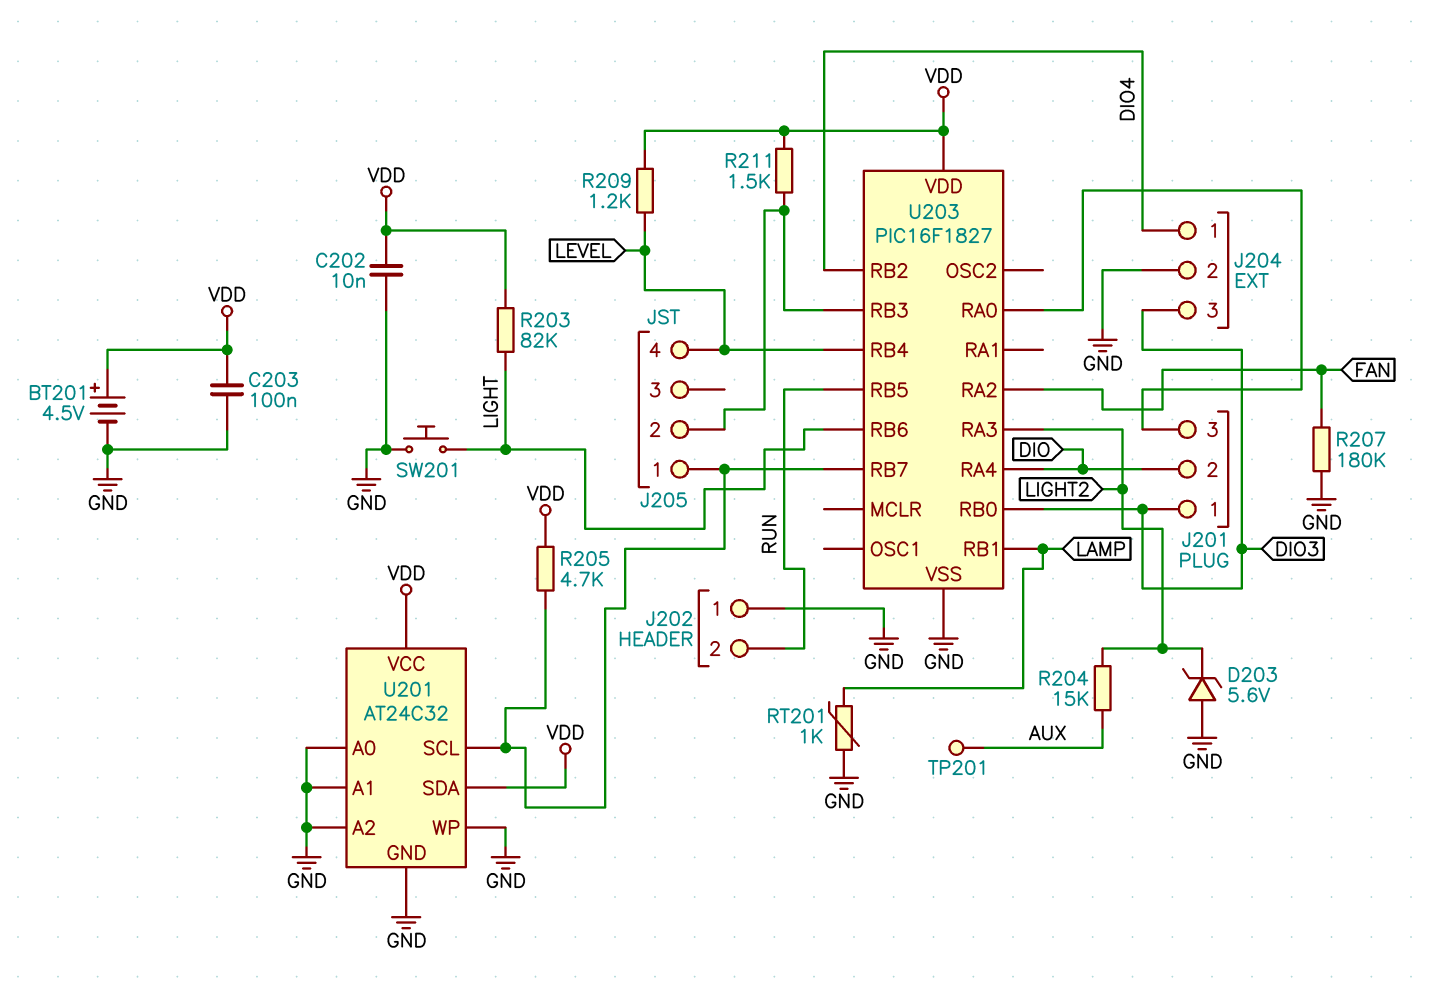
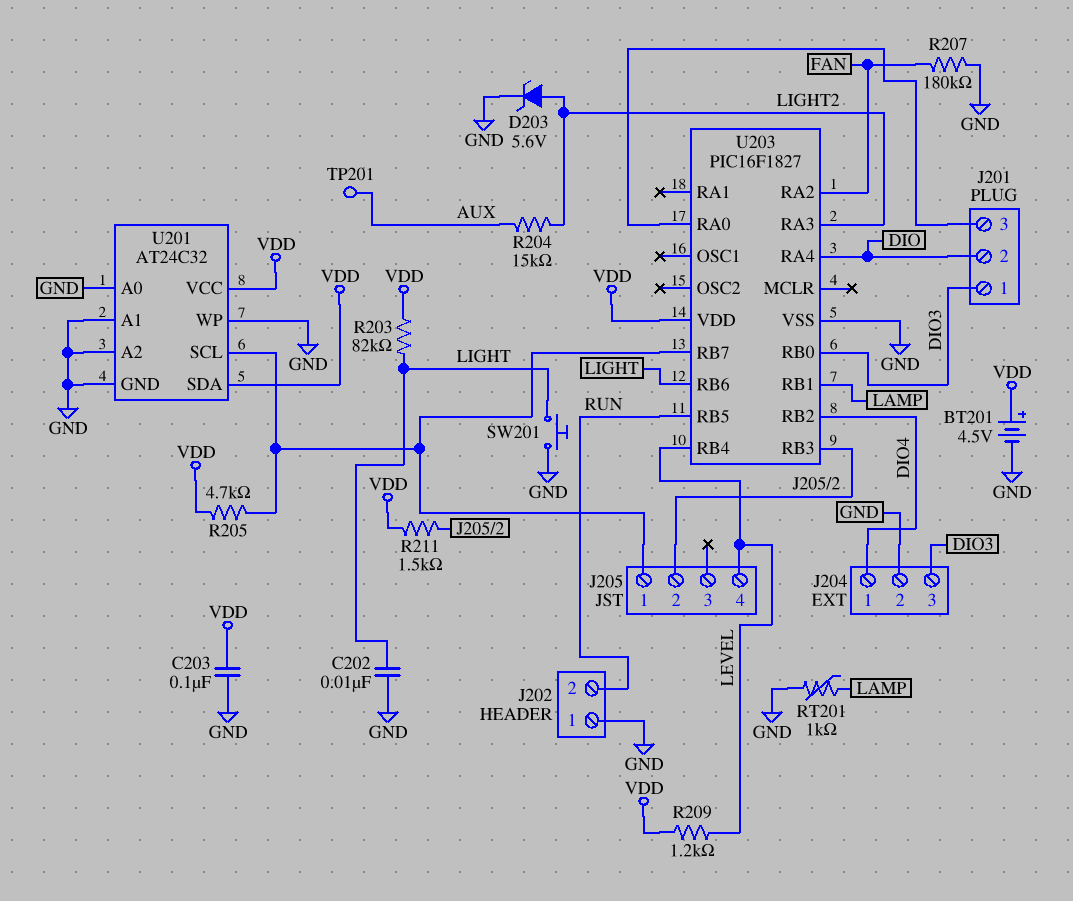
C202: 10nF (GND, VDD) -> 10nF (GND, LIGHT)
D203: zener 5.6V (A GND, K LIGHT2) -> zener 5.6V (A LIGHT2, K GND)

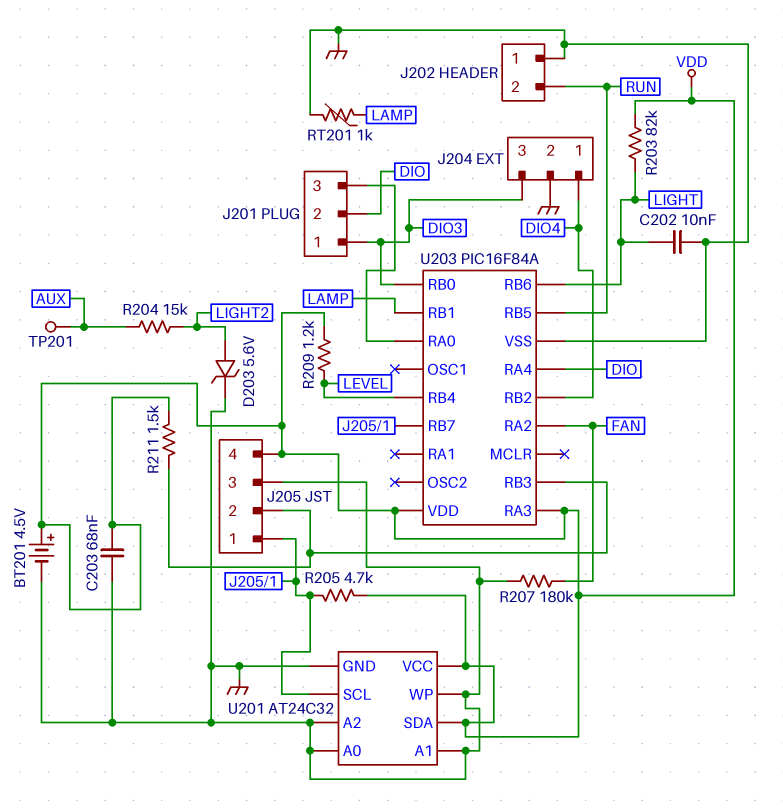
C203: 100nF (GND, VDD) -> 68nF (GND, VDD)
J205 pin 3: none -> GND
J205 pin 4: LEVEL -> VDD
SW201: button (GND, LIGHT) -> none
U203: PIC16F1827 -> PIC16F84A
U203 pin RA3: LIGHT2 -> VDD

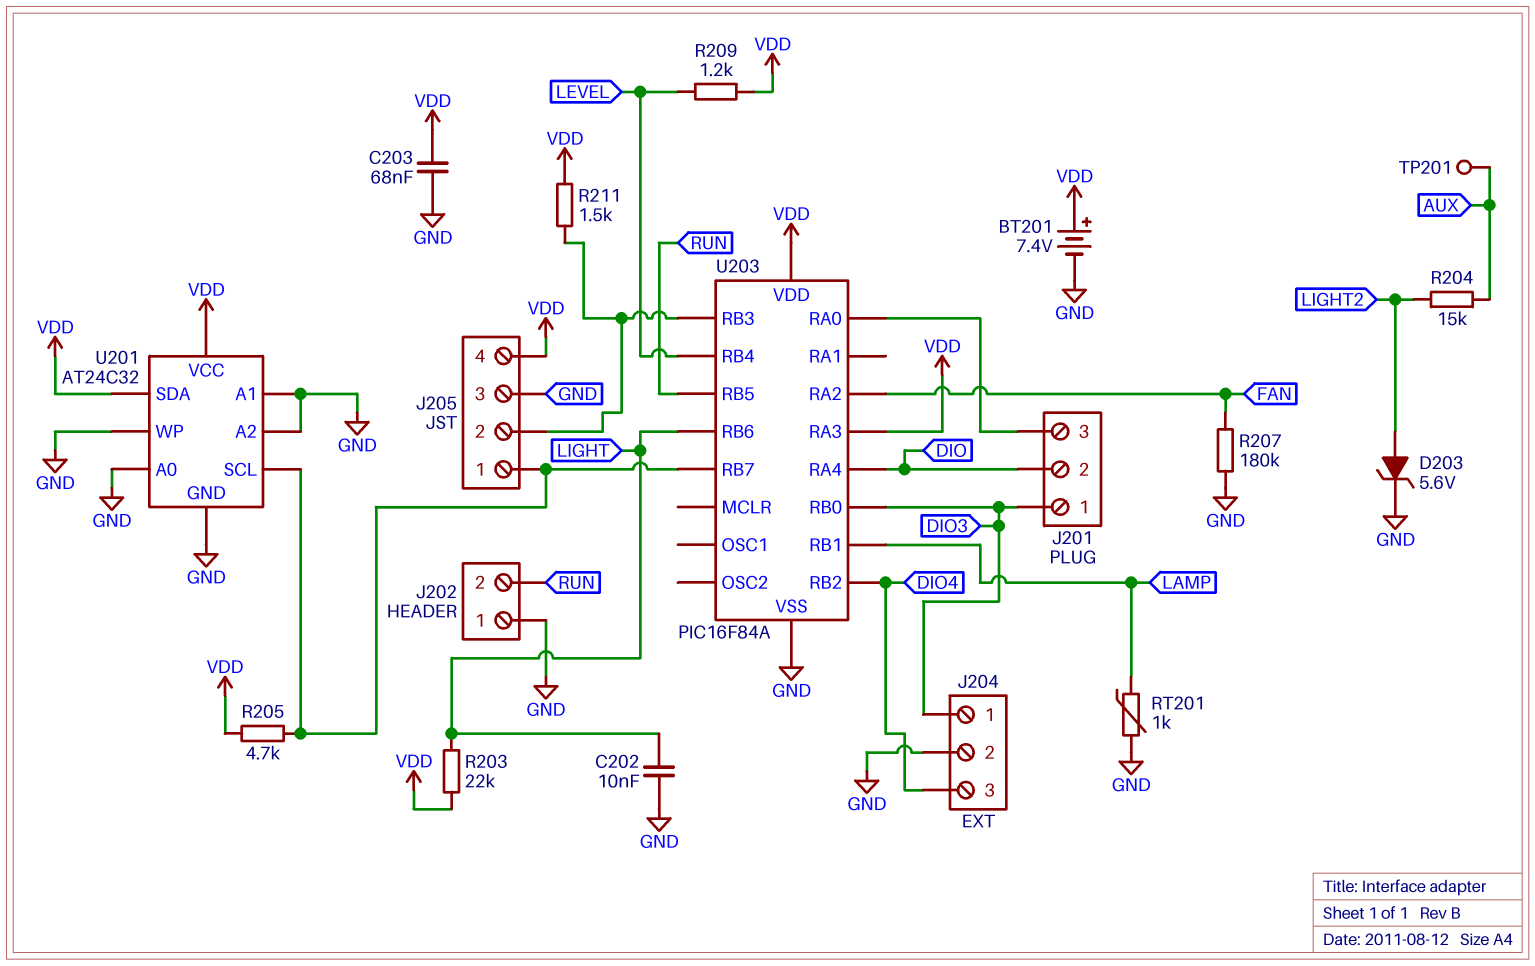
BT201: 4.5V (plus VDD, minus GND) -> 7.4V (plus VDD, minus GND)
J204 pin 1: DIO4 -> DIO3
J204 pin 3: DIO3 -> DIO4
R203: 82k (LIGHT, VDD) -> 22k (LIGHT, VDD)

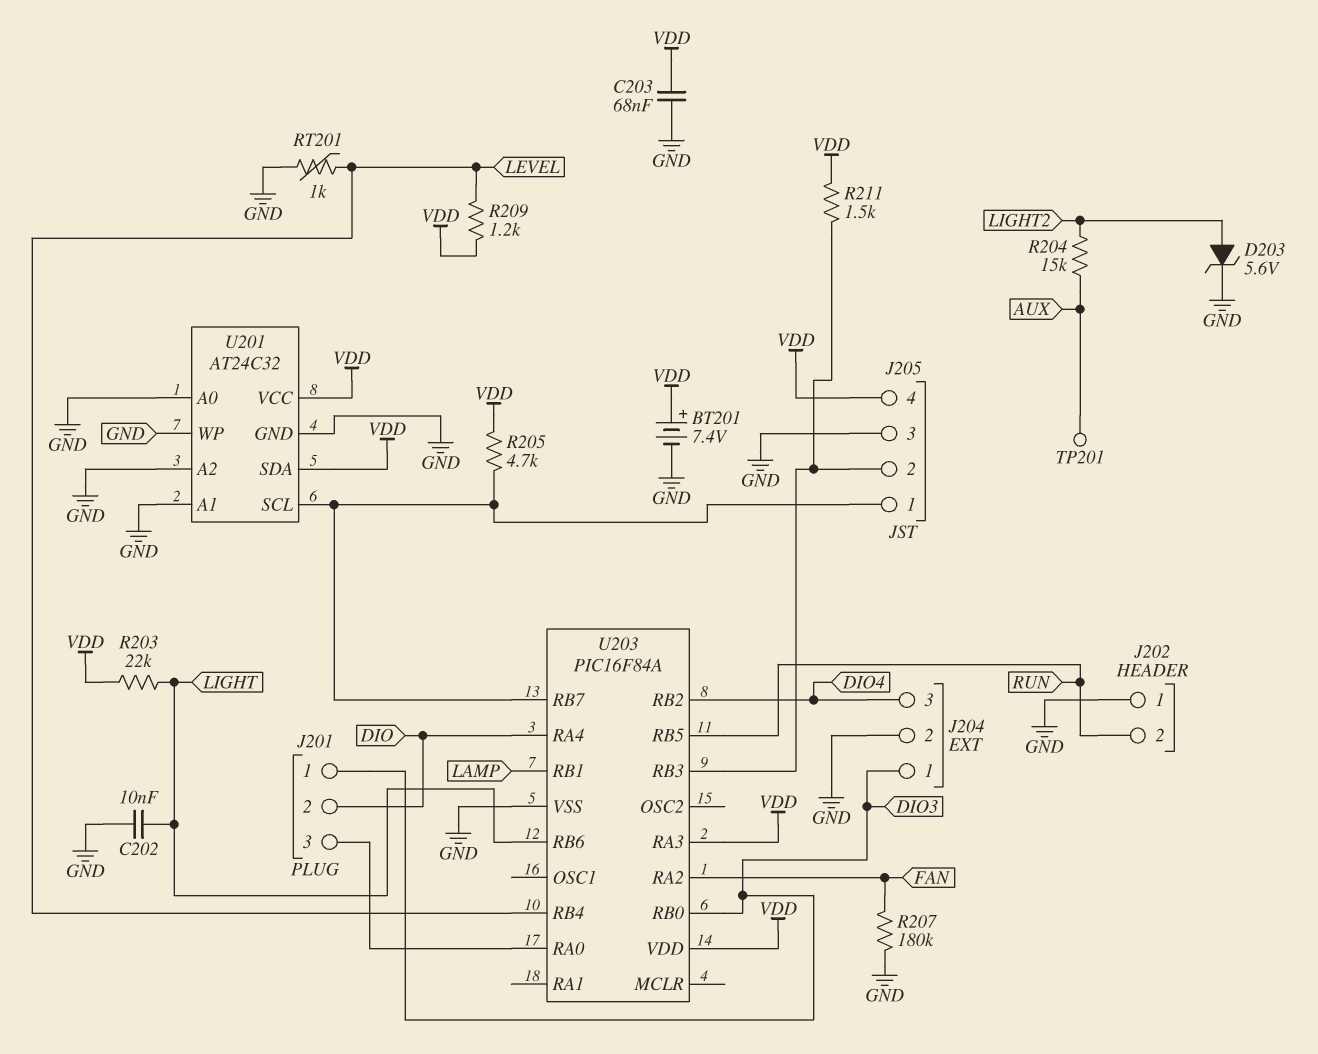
RT201: 1k (GND, LAMP) -> 1k (GND, LEVEL)

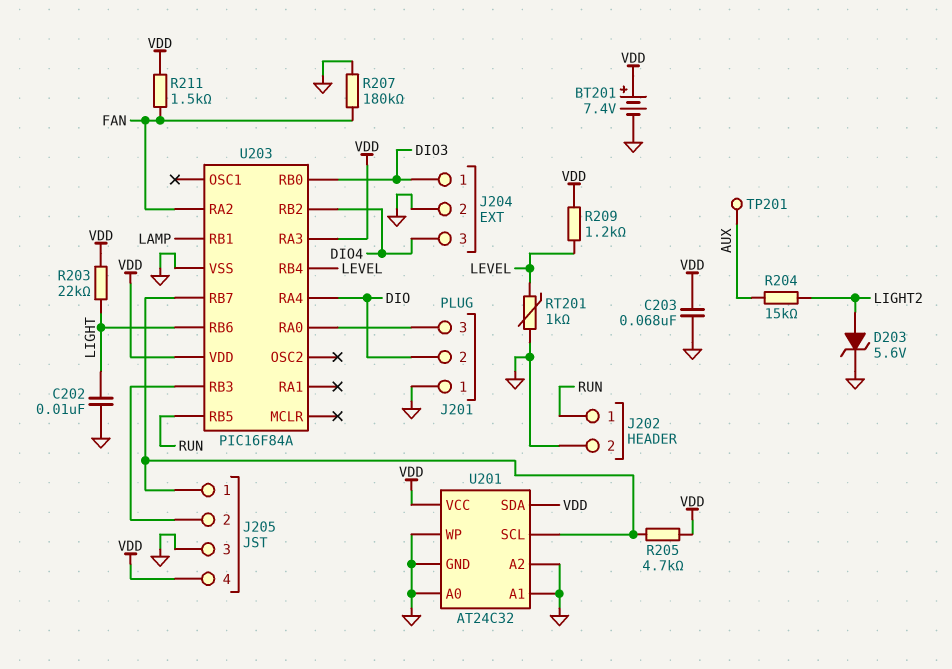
J201 pin 1: DIO3 -> GND
J202 pin 1: GND -> RUN
J202 pin 2: RUN -> GND
R211: 1.5k (J205/2, VDD) -> 1.5k (FAN, VDD)

